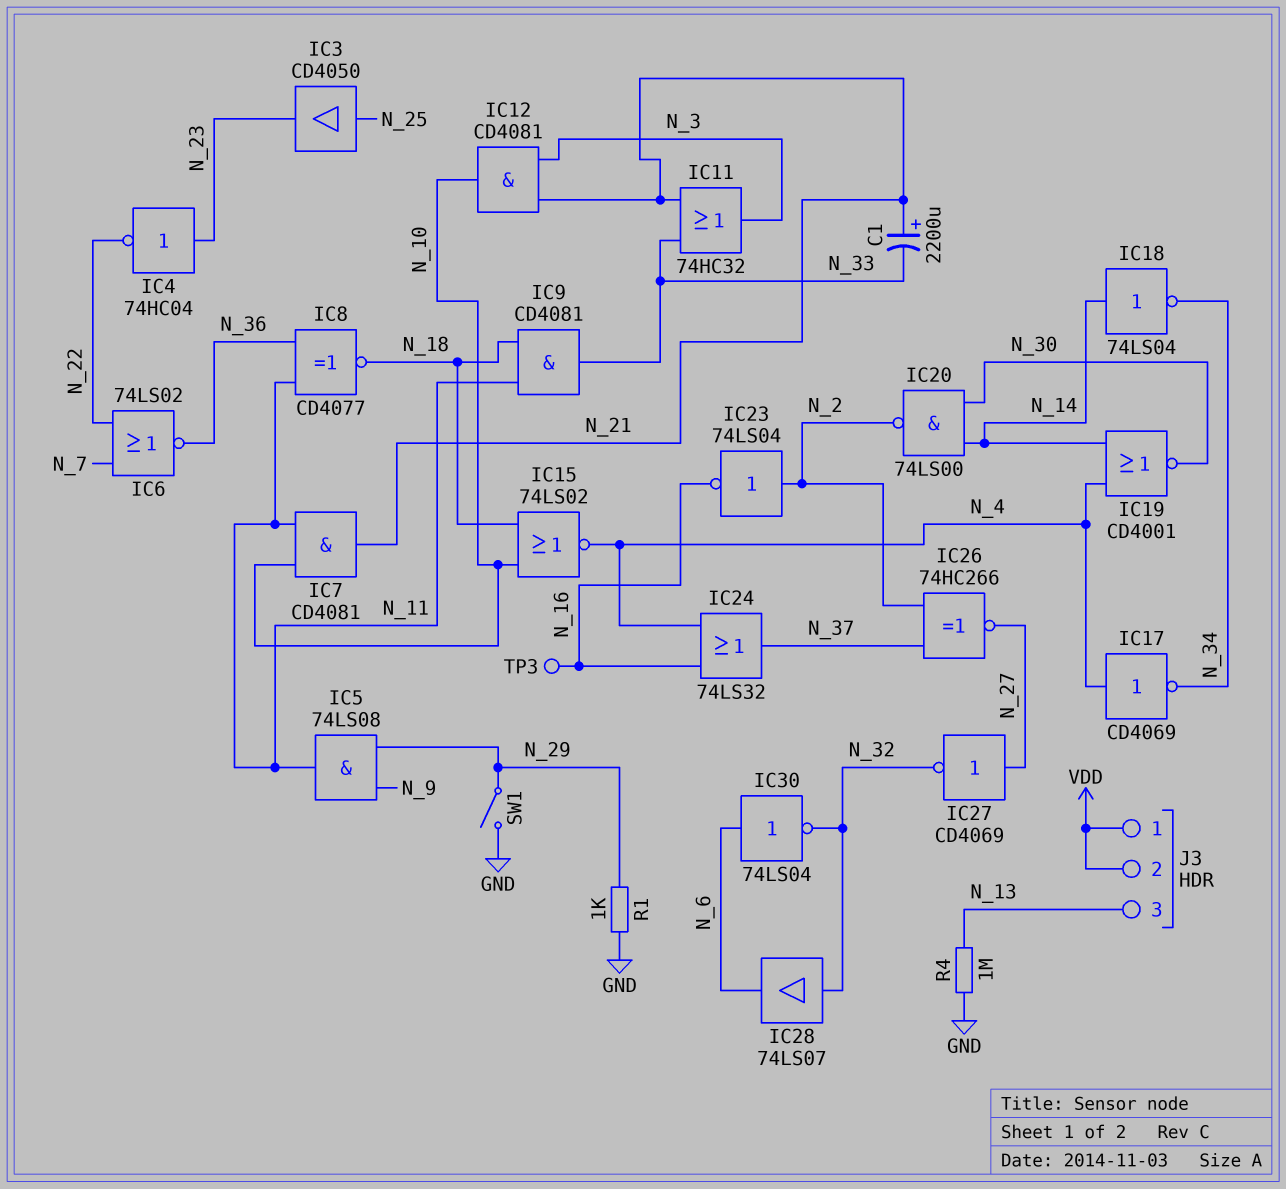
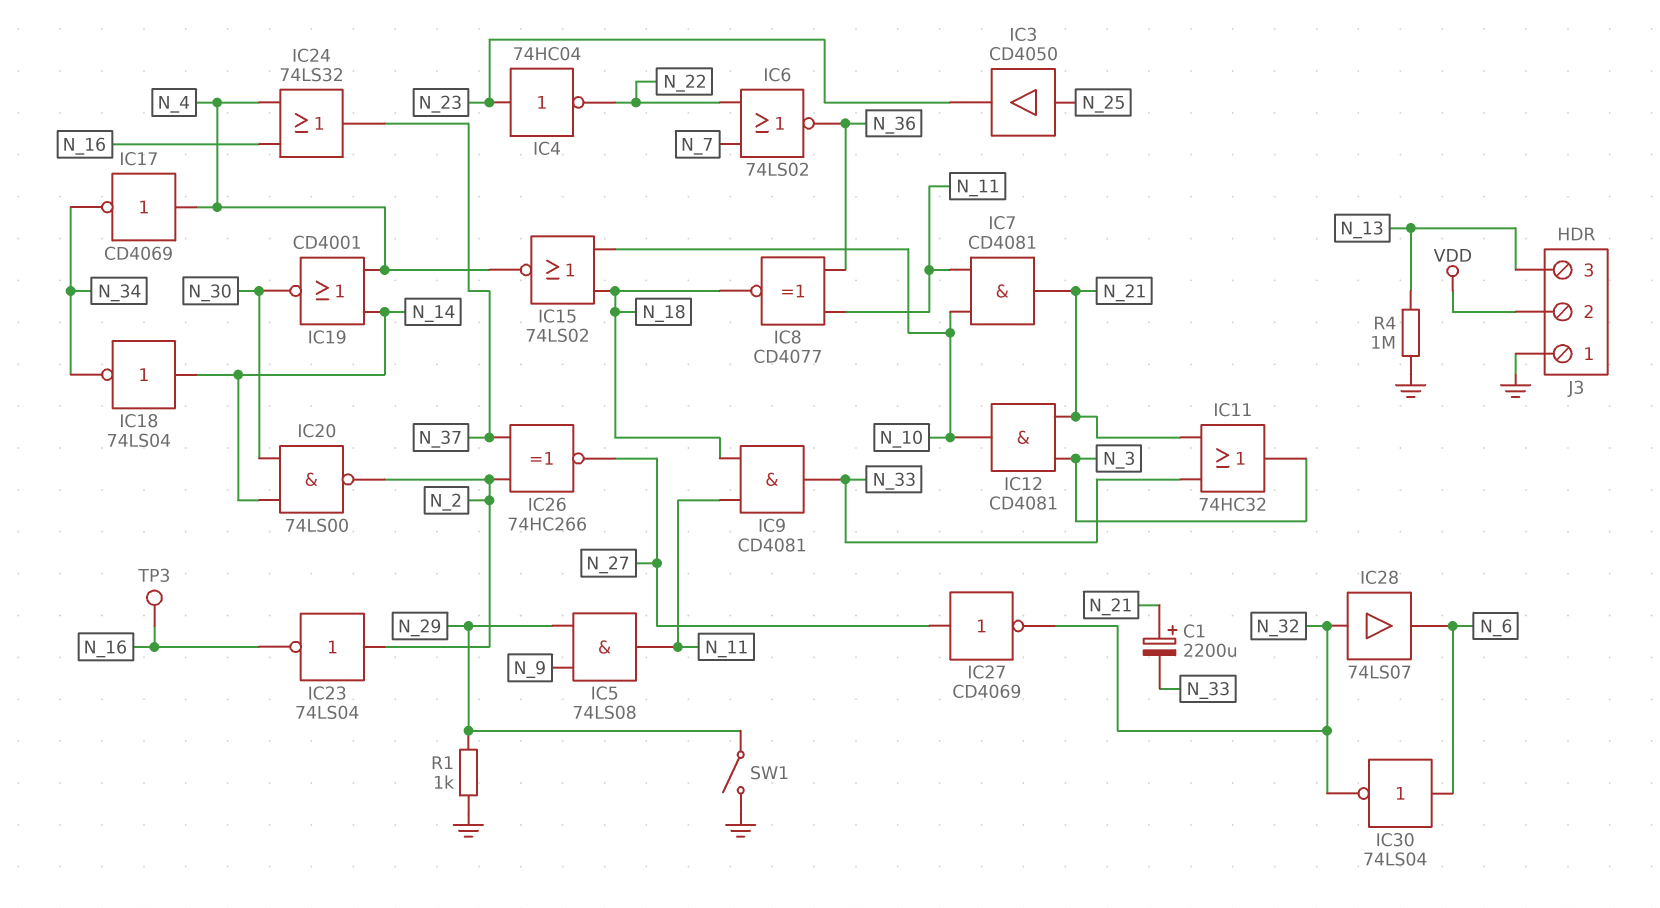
J3 pin 1: VDD -> GND

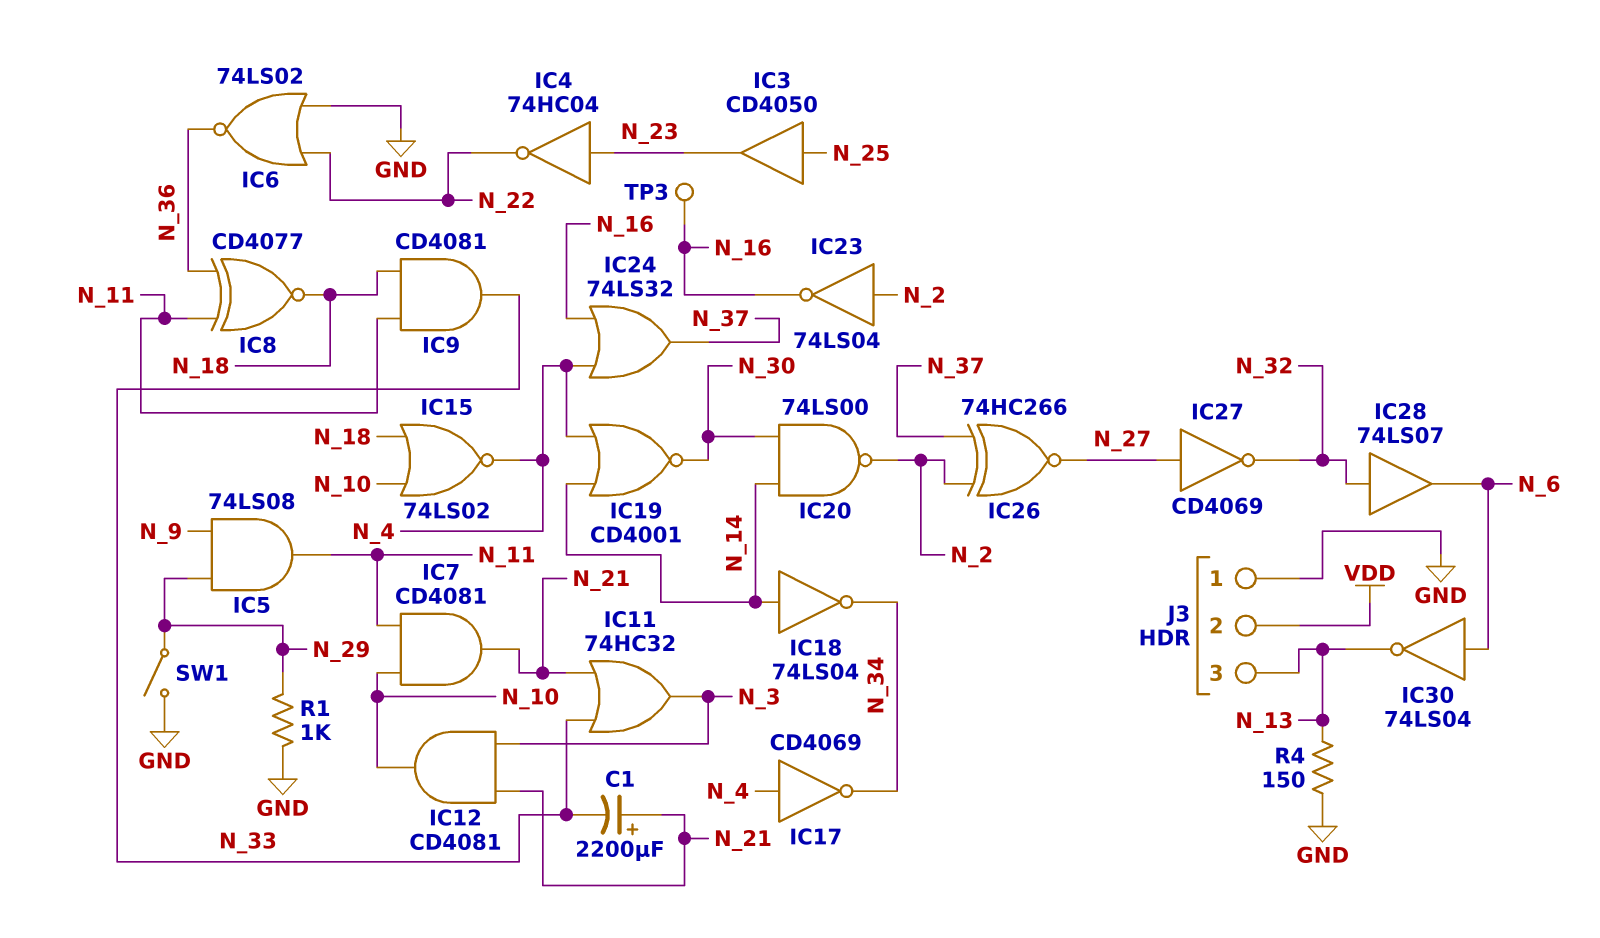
IC6: NOR 74LS02 (in N_7, in N_22, out N_36) -> NOR 74LS02 (in GND, in N_22, out N_36)
IC30: NOT 74LS04 (in N_6, out N_32) -> NOT 74LS04 (in N_6, out N_13)
R4: 1M (GND, N_13) -> 150 (GND, N_13)

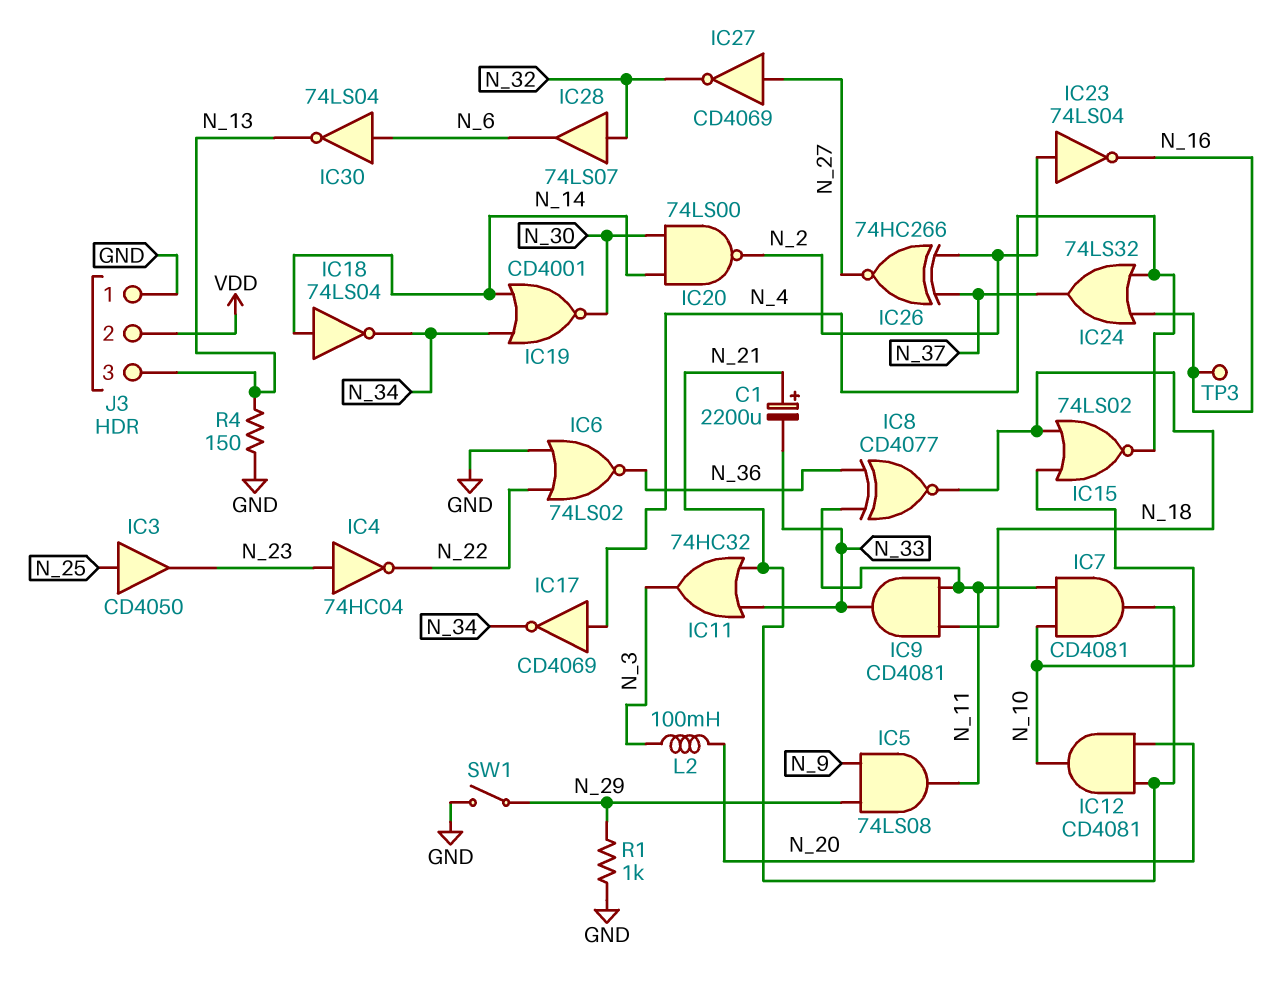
IC12: AND CD4081 (in N_3, in N_21, out N_10) -> AND CD4081 (in N_20, in N_21, out N_10)
IC19: NOR CD4001 (in N_4, in N_14, out N_30) -> NOR CD4001 (in N_14, in N_34, out N_30)
L2: none -> 100mH (N_3, N_20)

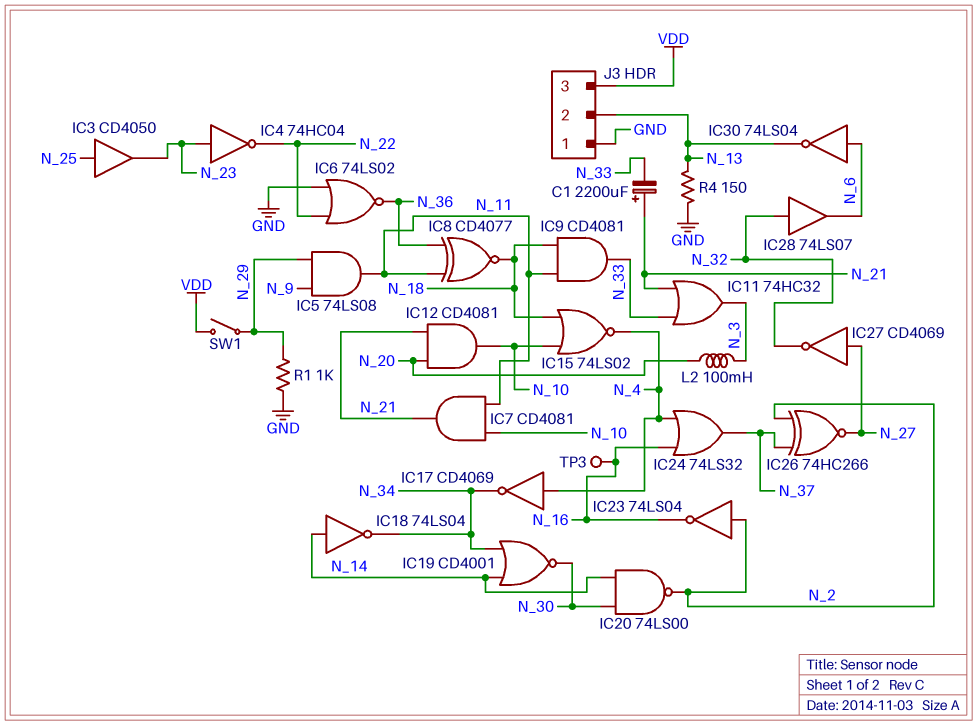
J3 pin 2: VDD -> N_13
J3 pin 3: N_13 -> VDD
SW1: switch (GND, N_29) -> switch (N_29, VDD)

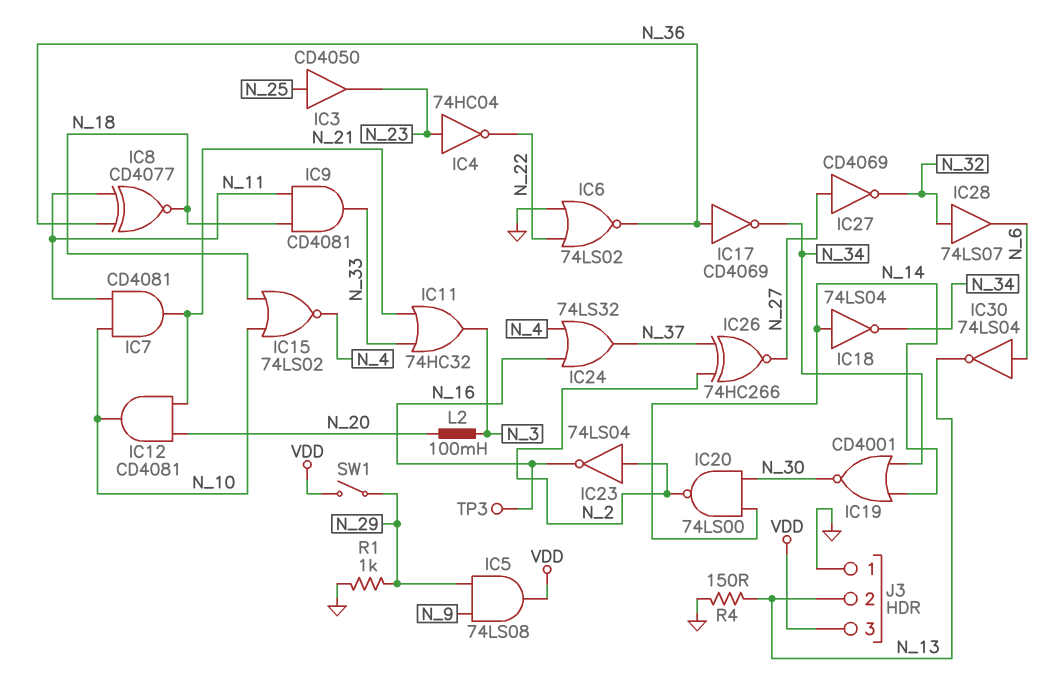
C1: 2200uF (plus N_21, minus N_33) -> none
IC5: AND 74LS08 (in N_9, in N_29, out N_11) -> AND 74LS08 (in N_9, in N_29, out VDD)
IC17: NOT CD4069 (in N_4, out N_34) -> NOT CD4069 (in N_36, out N_34)

